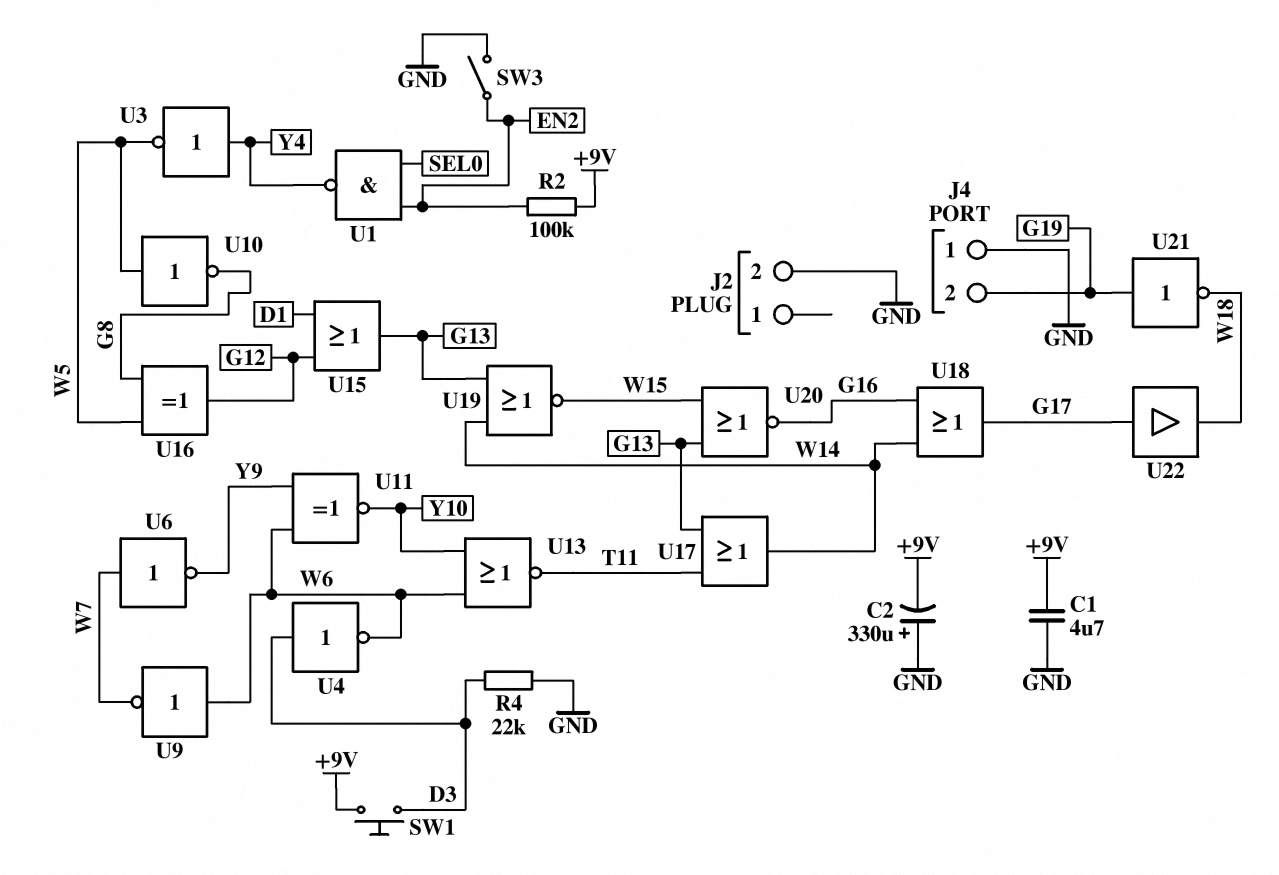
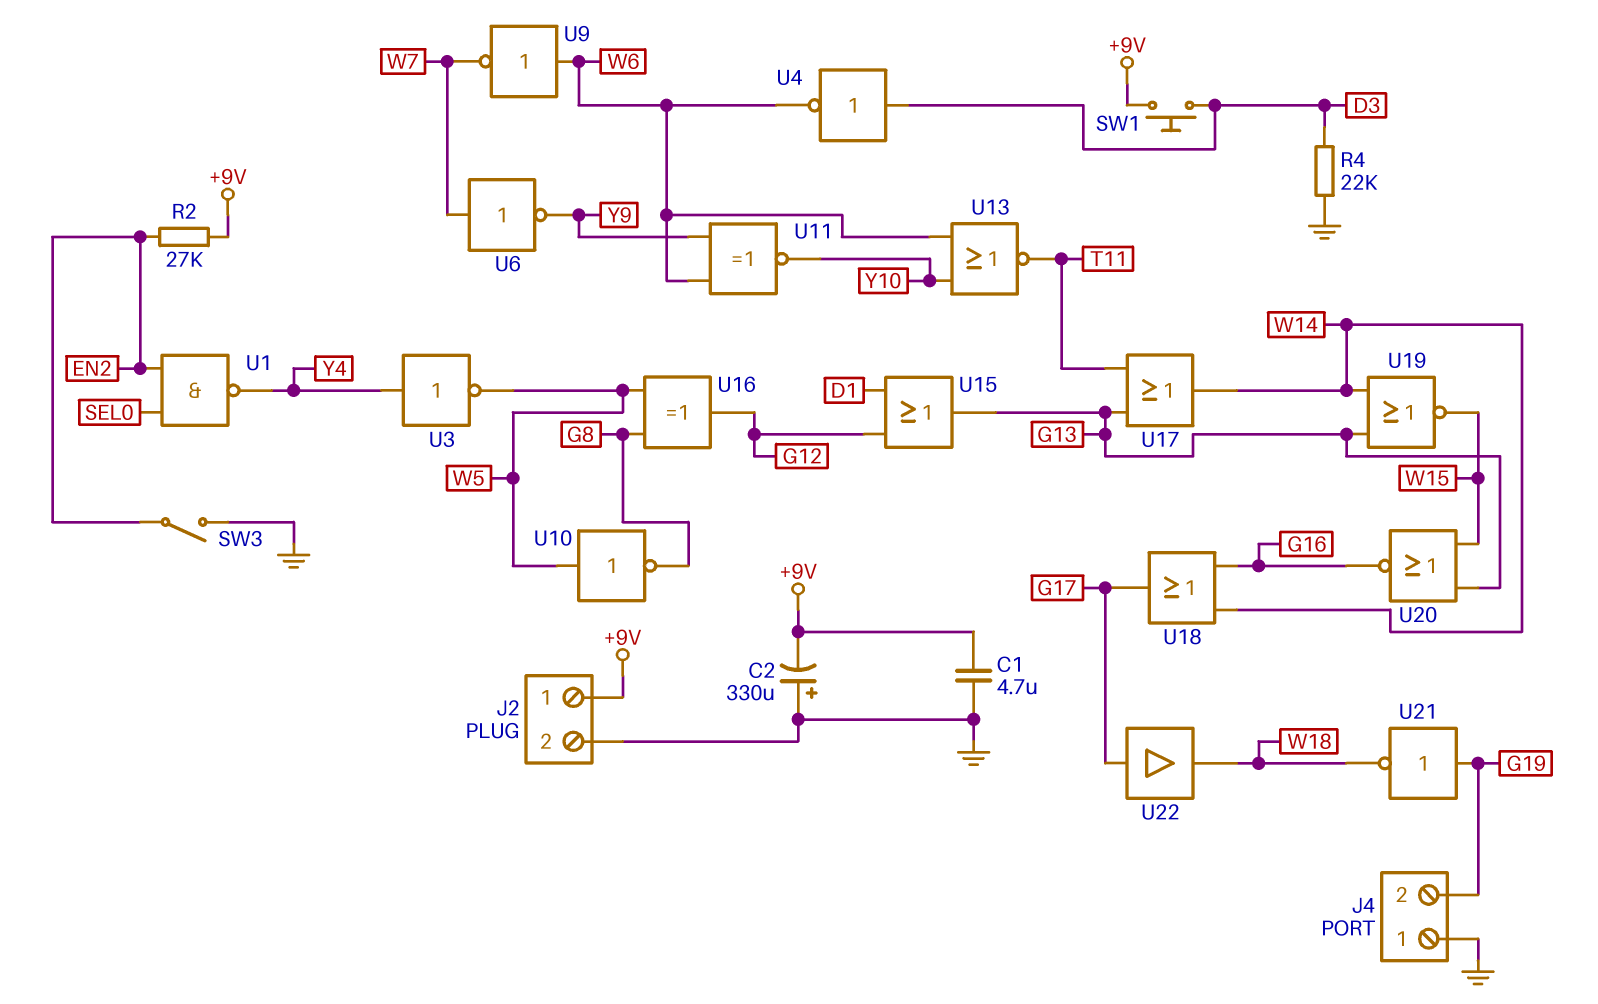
J2 pin 1: none -> +9V
R2: 100k (+9V, EN2) -> 27k (+9V, EN2)

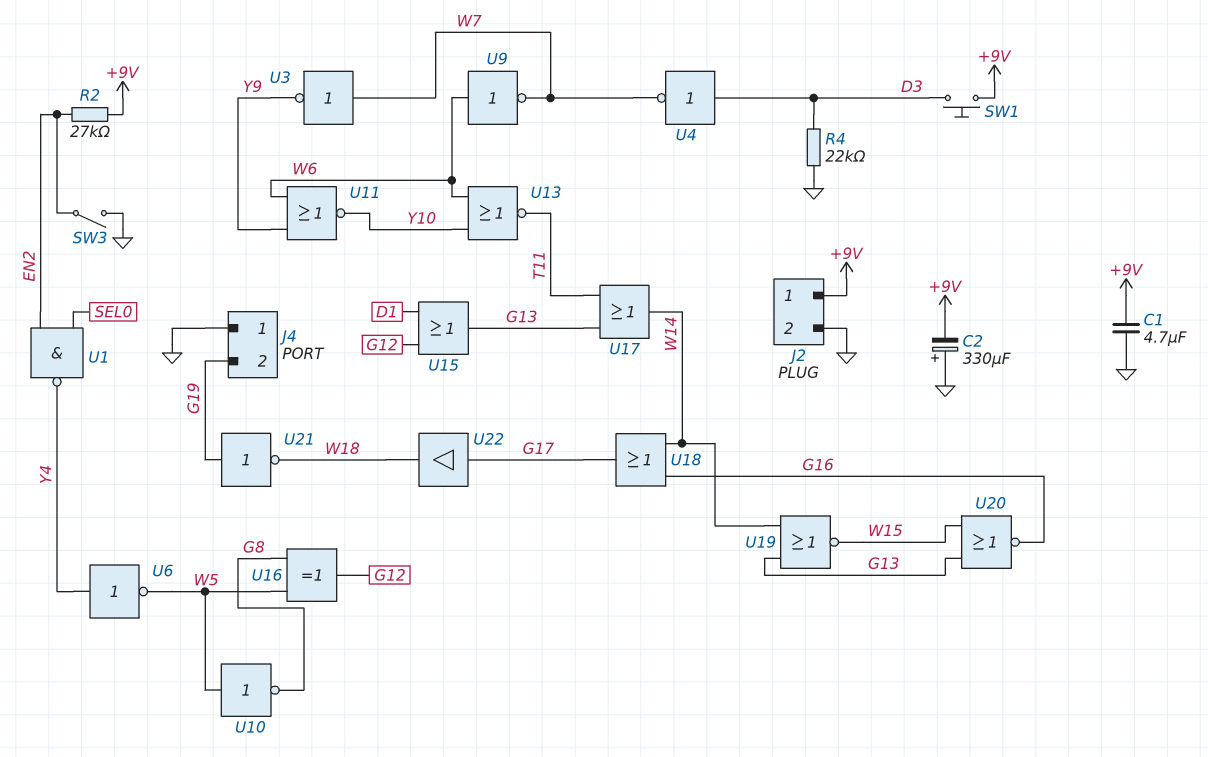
U3: NOT (in Y4, out W5) -> NOT (in W7, out Y9)
U4: NOT (in D3, out W6) -> NOT (in D3, out W7)
U6: NOT (in W7, out Y9) -> NOT (in Y4, out W5)
U11: XNOR (in W6, in Y9, out Y10) -> NOR (in W6, in Y9, out Y10)

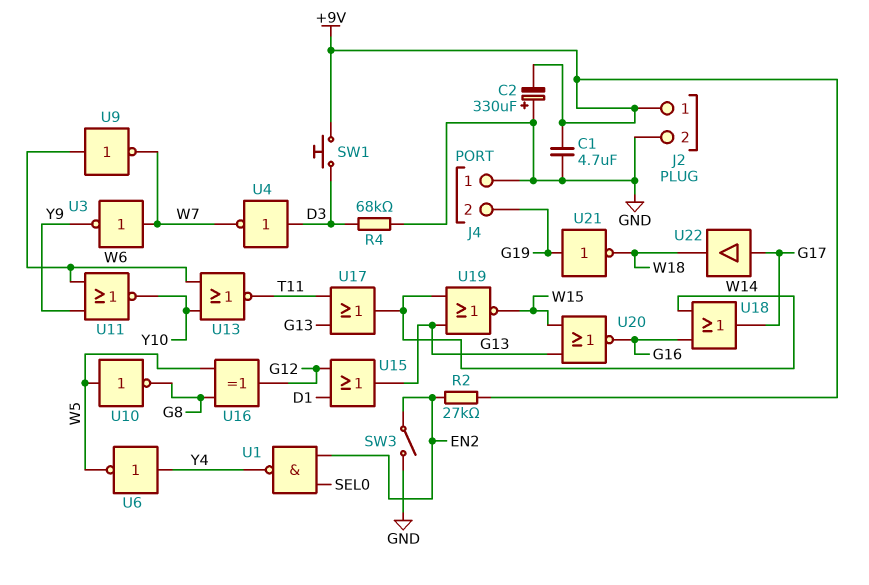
R4: 22k (D3, GND) -> 68k (D3, GND)

